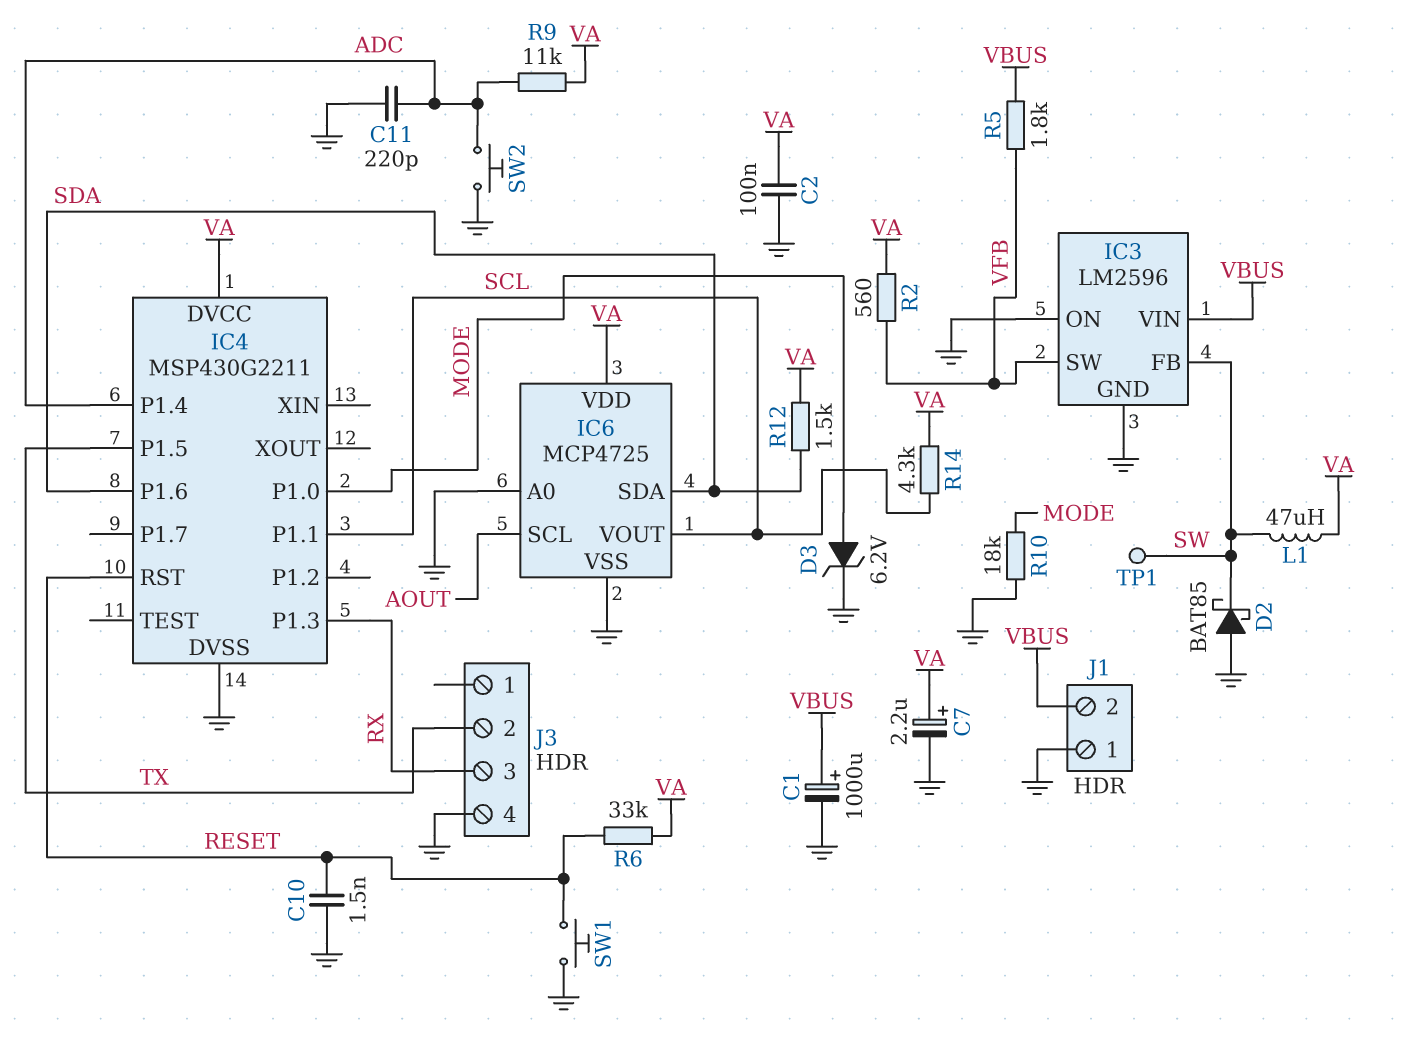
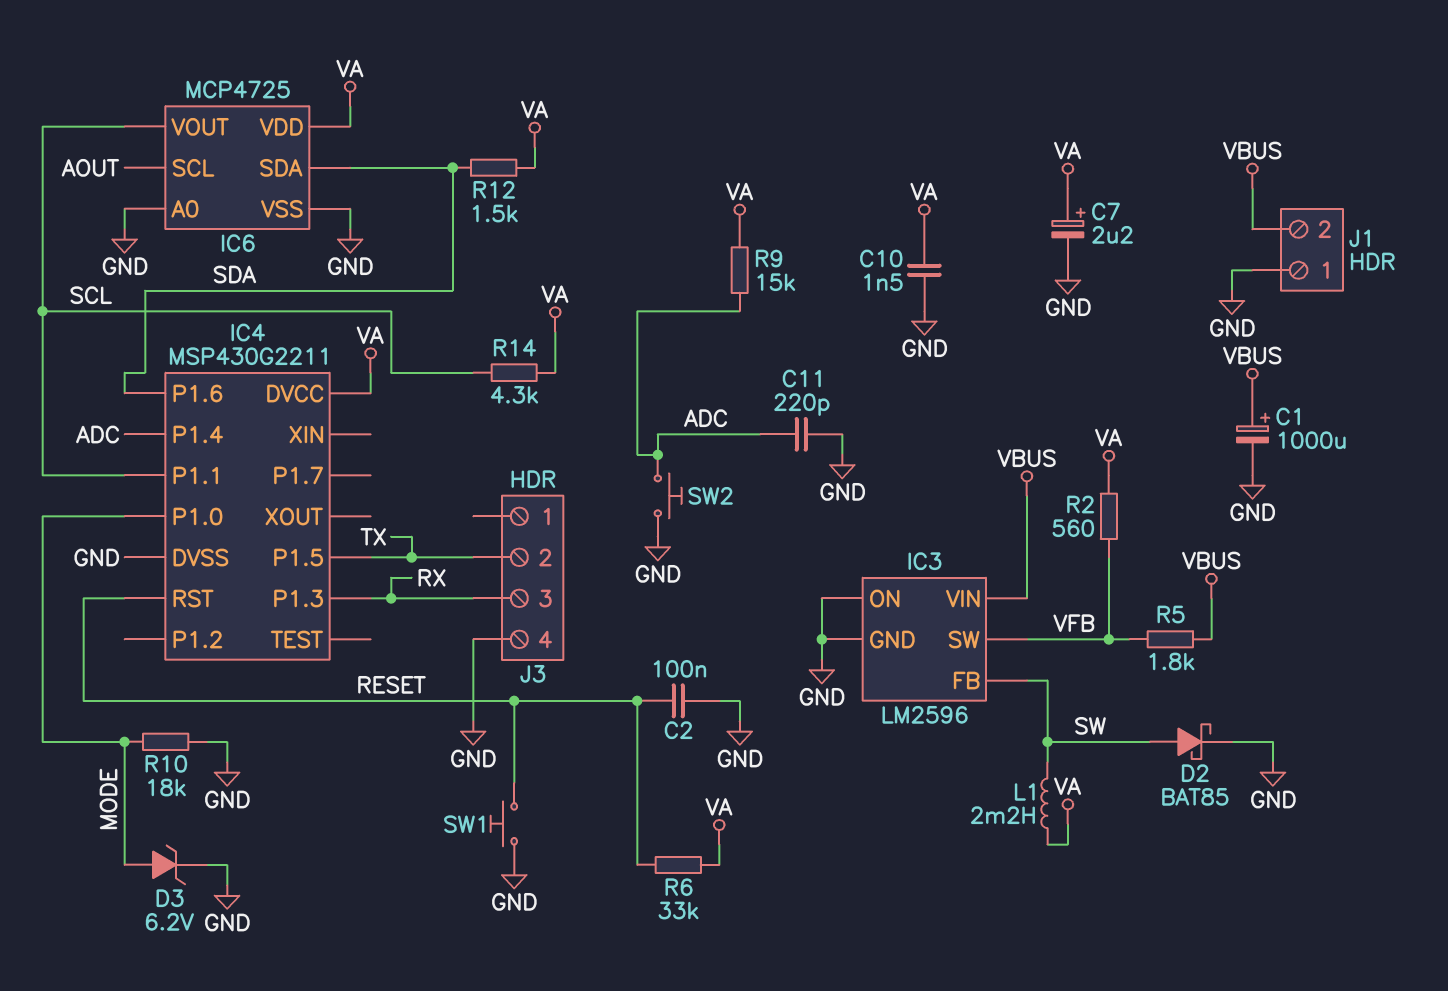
C2: 100nF (GND, VA) -> 100nF (GND, RESET)
C10: 1.5nF (GND, RESET) -> 1.5nF (GND, VA)
D2: schottky BAT85 (A GND, K SW) -> schottky BAT85 (A SW, K GND)
L1: 47uH (SW, VA) -> 2.2mH (SW, VA)
R9: 11k (ADC, VA) -> 15k (ADC, VA)
TP1: test point (SW) -> none

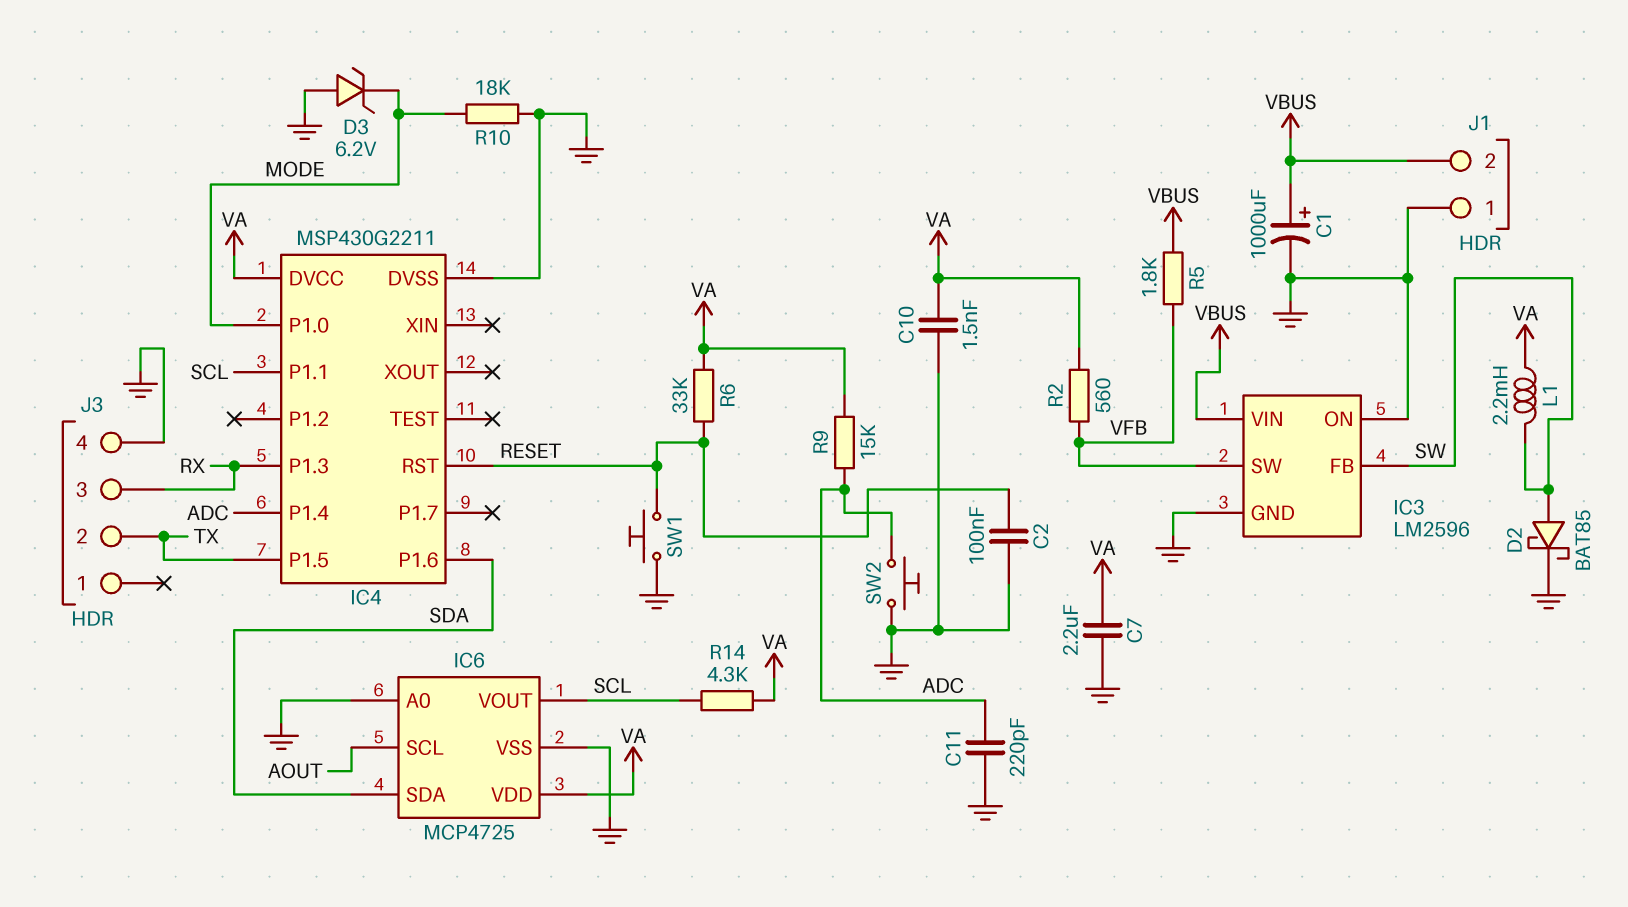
C7: 2.2uF (plus VA, minus GND) -> 2.2uF (GND, VA)
D3: zener 6.2V (A MODE, K GND) -> zener 6.2V (A GND, K MODE)
R12: 1.5k (SDA, VA) -> none

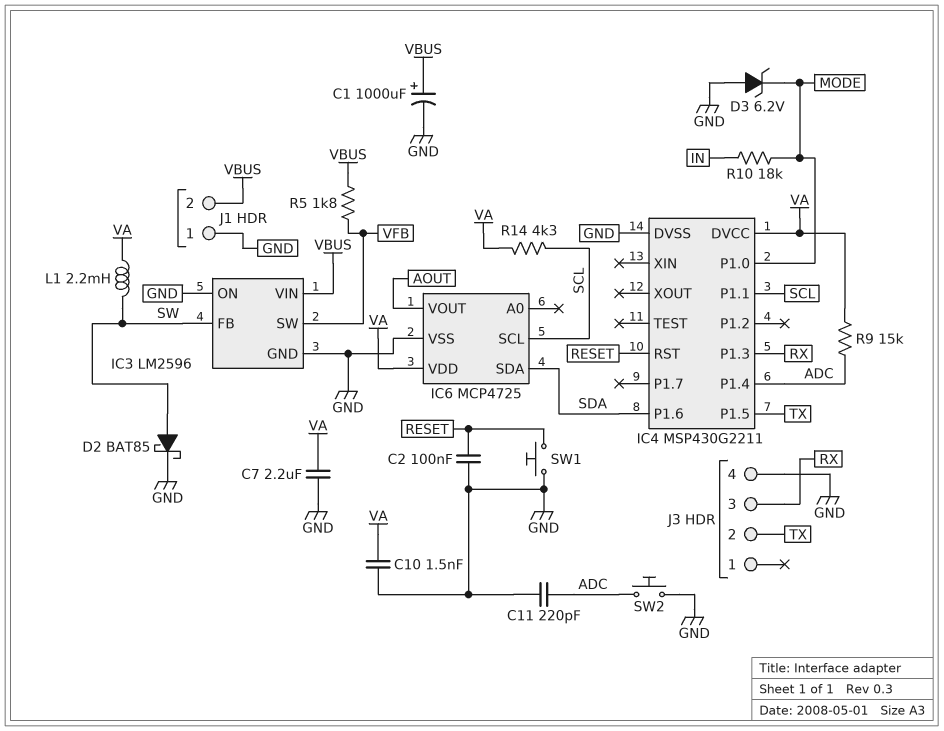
IC6 pin A0: GND -> none
IC6 pin SCL: AOUT -> SCL
IC6 pin VOUT: SCL -> AOUT
R2: 560 (VA, VFB) -> none
R6: 33k (RESET, VA) -> none
R10: 18k (GND, MODE) -> 18k (IN, MODE)

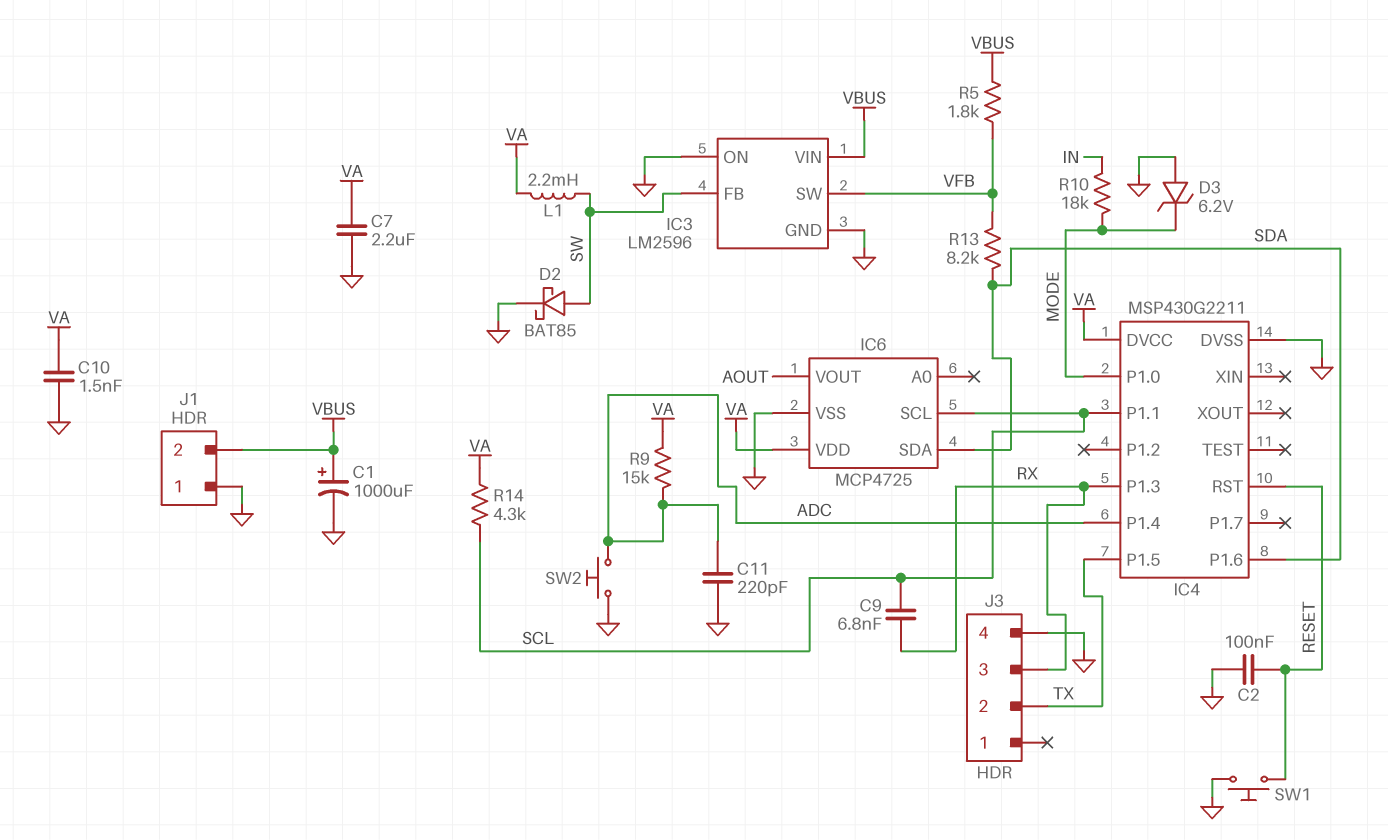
C9: none -> 6.8nF (RX, SCL)
R13: none -> 8.2k (SDA, VFB)

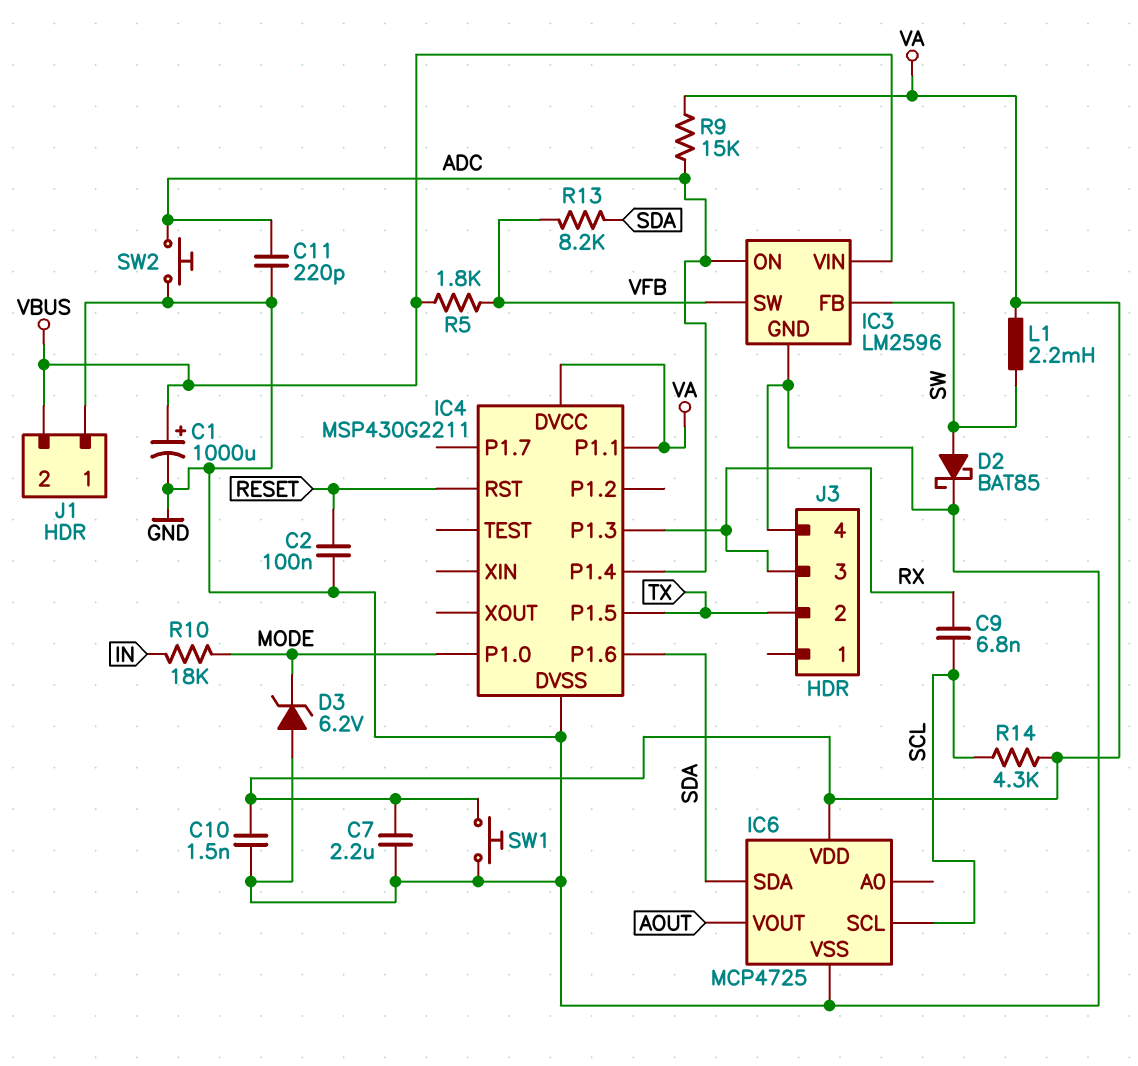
IC3 pin ON: GND -> ADC
IC4 pin P1.1: SCL -> VA
SW1: button (GND, RESET) -> button (GND, VA)

